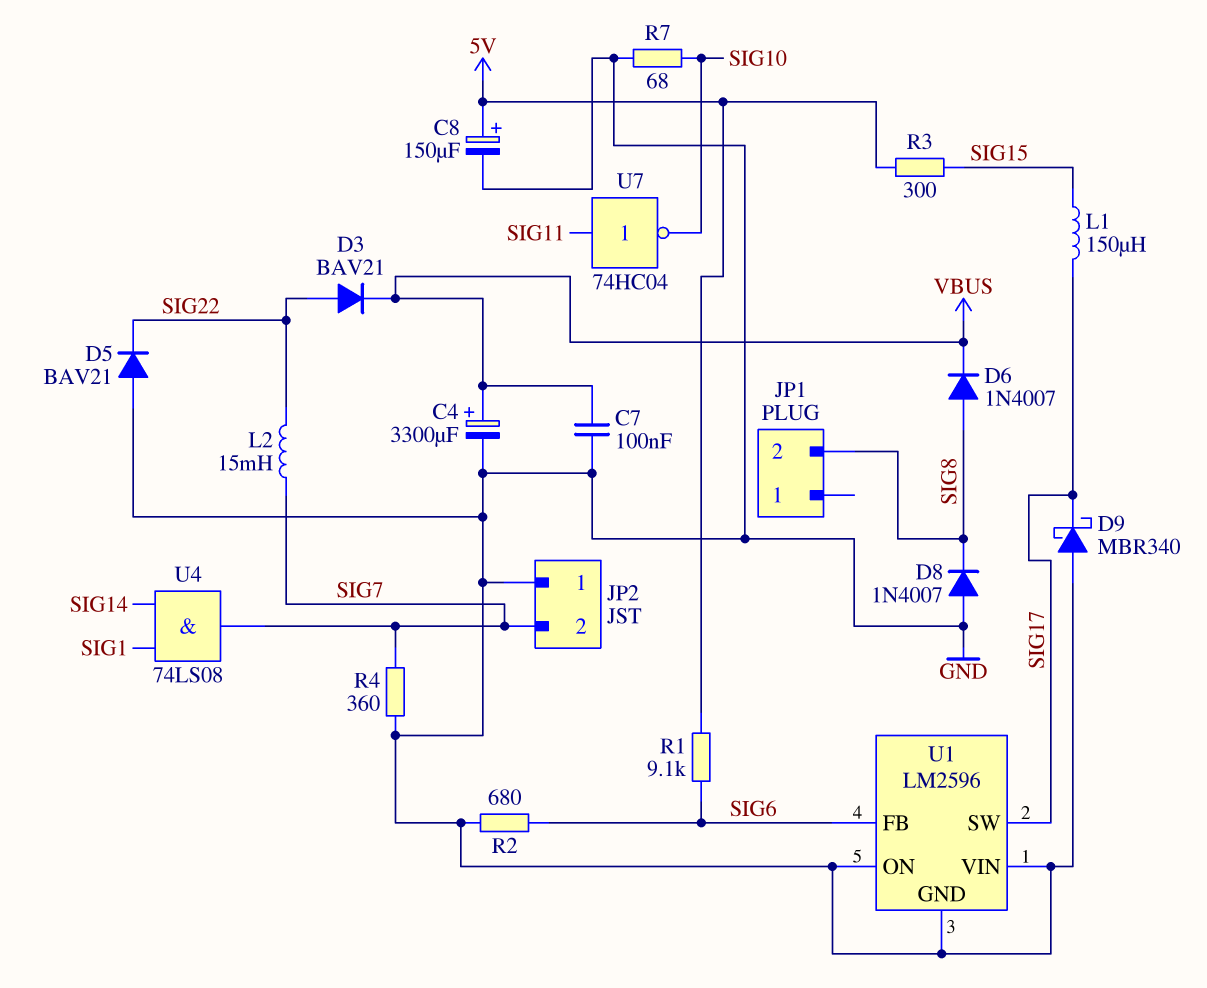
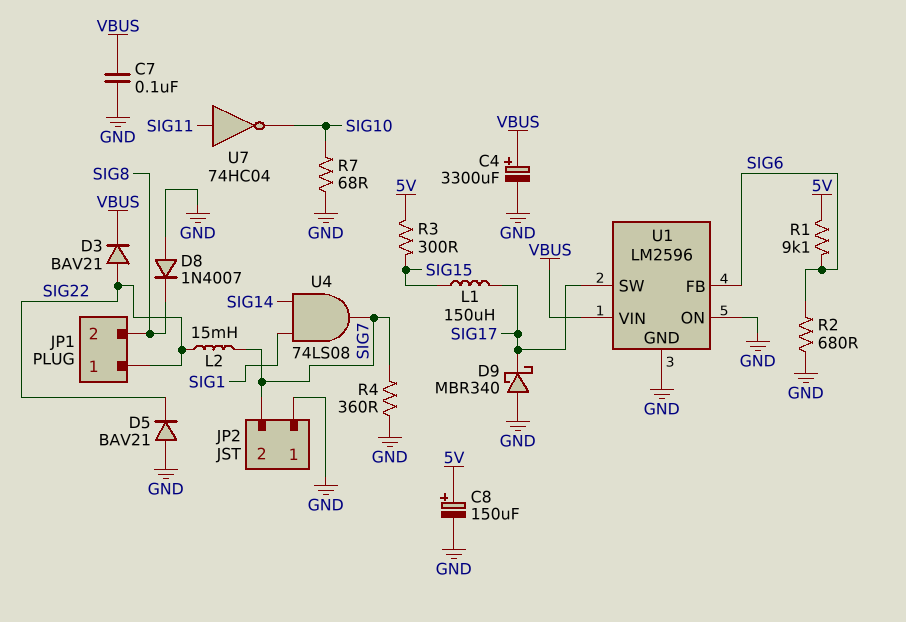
D6: diode 1N4007 (A SIG8, K VBUS) -> none
JP1 pin 1: none -> SIG22
U1 pin VIN: GND -> VBUS

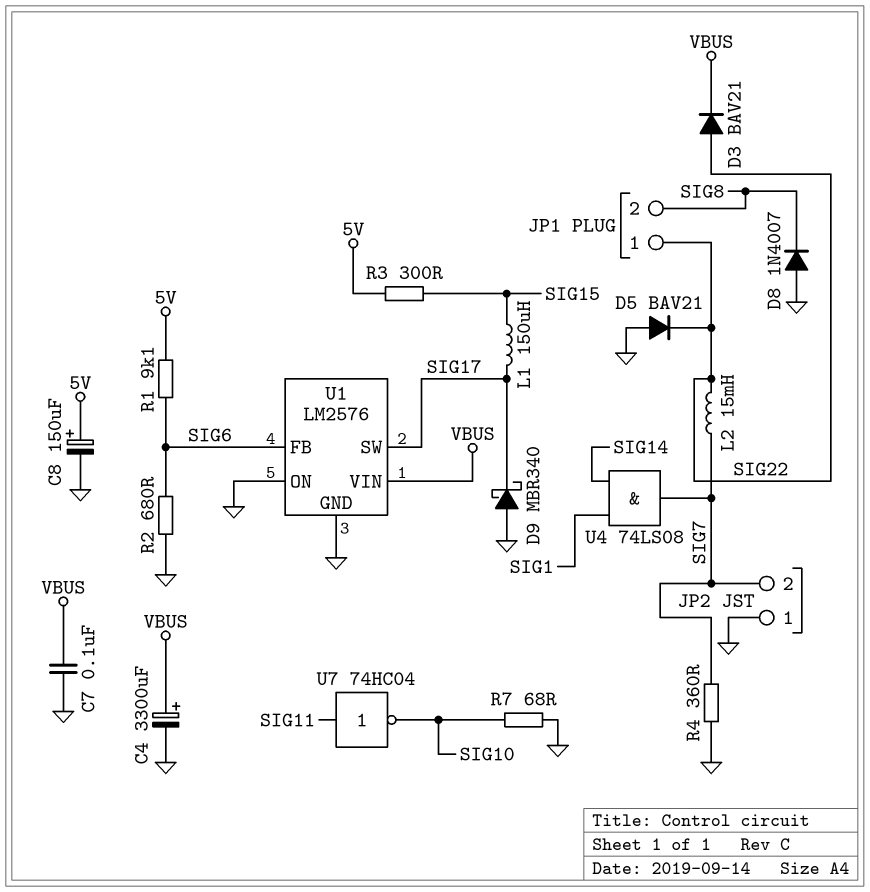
U1: LM2596 -> LM2576

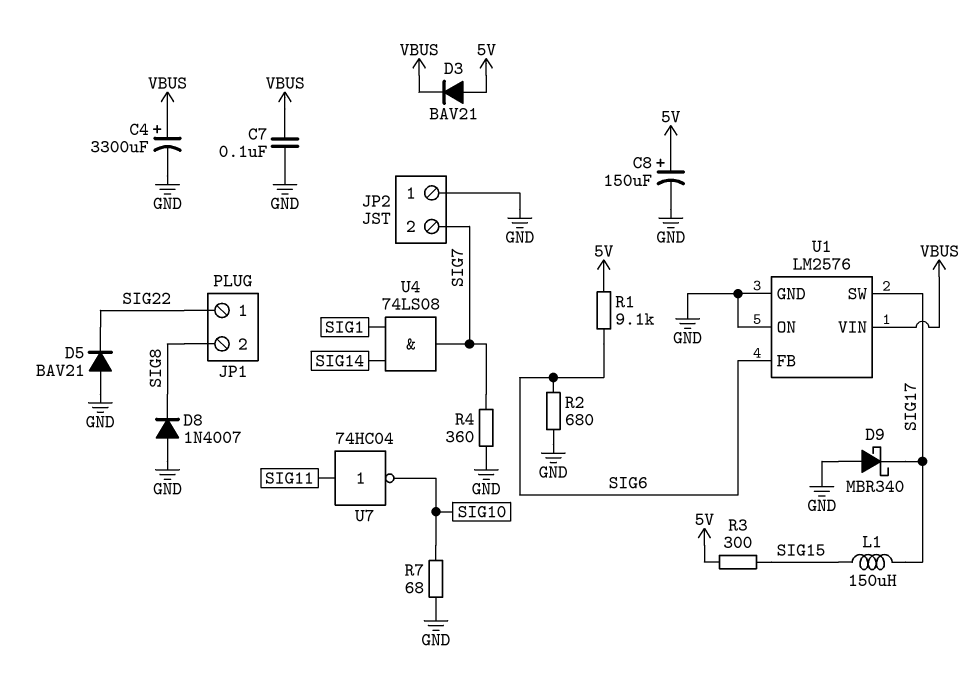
D3: diode BAV21 (A SIG22, K VBUS) -> diode BAV21 (A 5V, K VBUS)
L2: 15mH (SIG7, SIG22) -> none

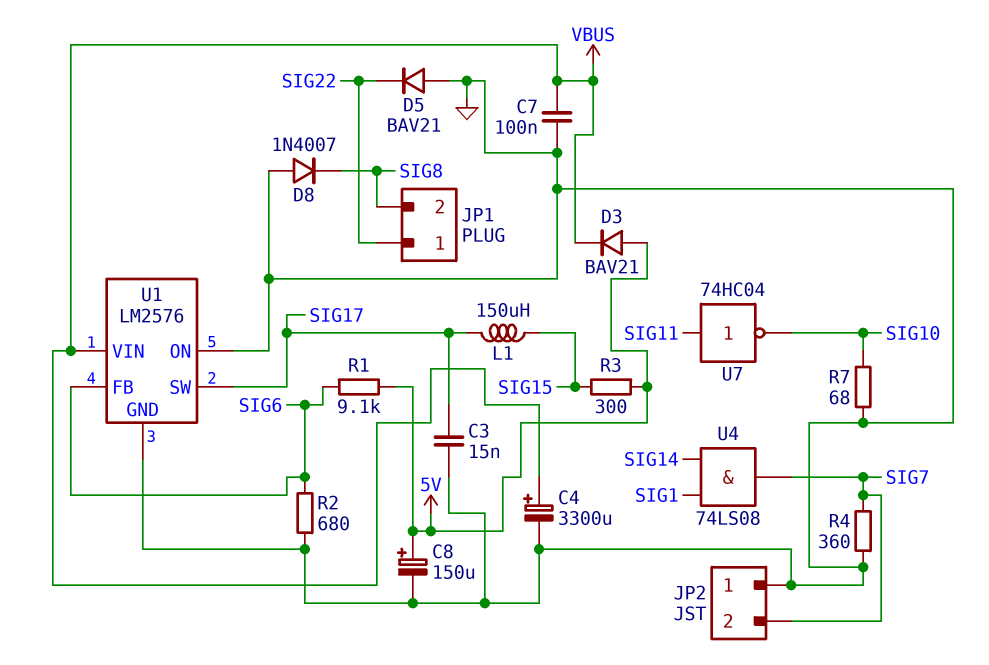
C3: none -> 15nF (GND, SIG17)
D9: schottky MBR340 (A GND, K SIG17) -> none

